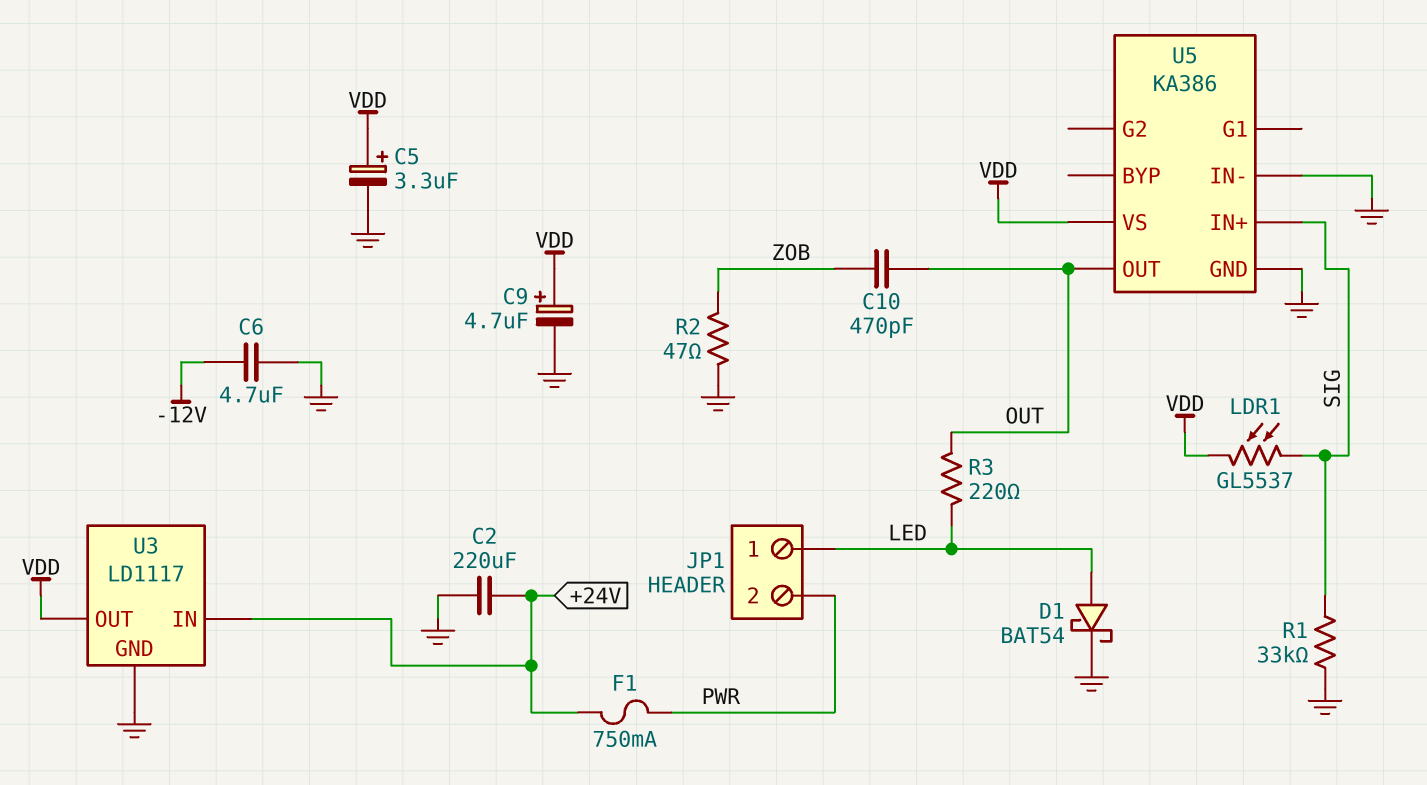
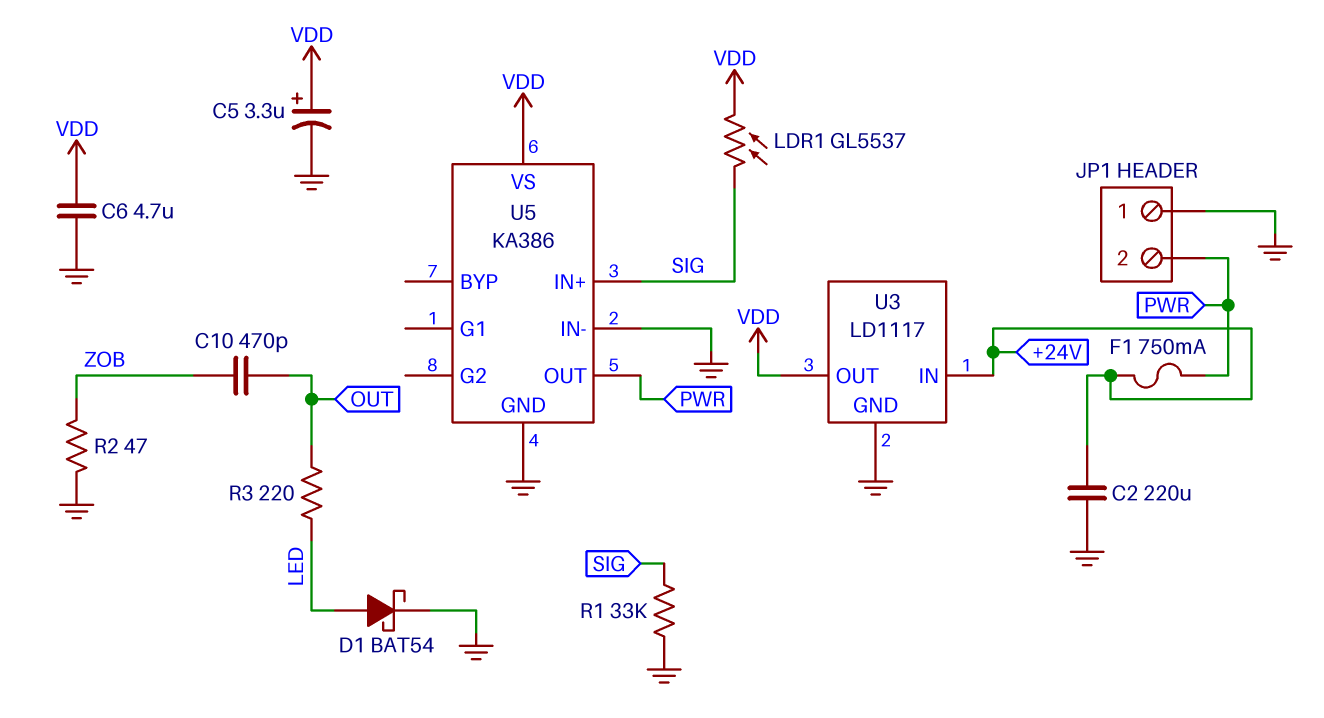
C6: 4.7uF (-12V, GND) -> 4.7uF (GND, VDD)
C9: 4.7uF (plus VDD, minus GND) -> none
JP1 pin 1: LED -> GND
U5 pin OUT: OUT -> PWR

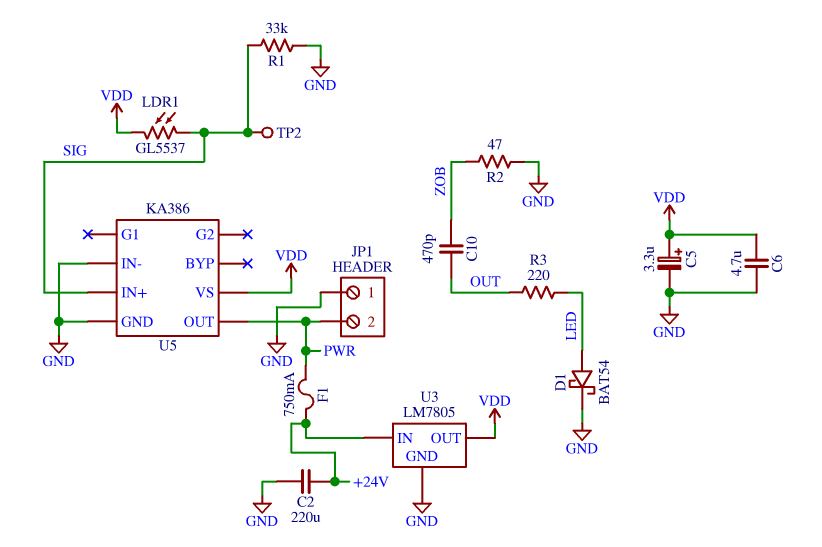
TP2: none -> test point (SIG)
U3: LD1117 -> LM7805

